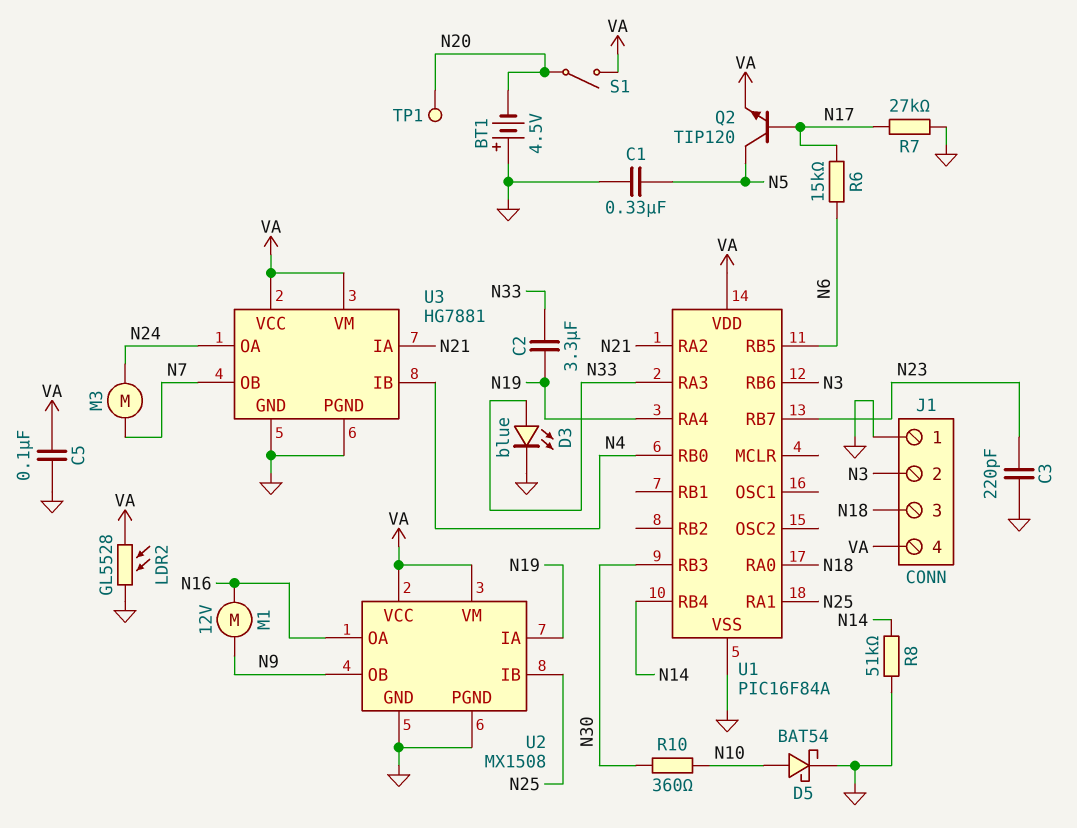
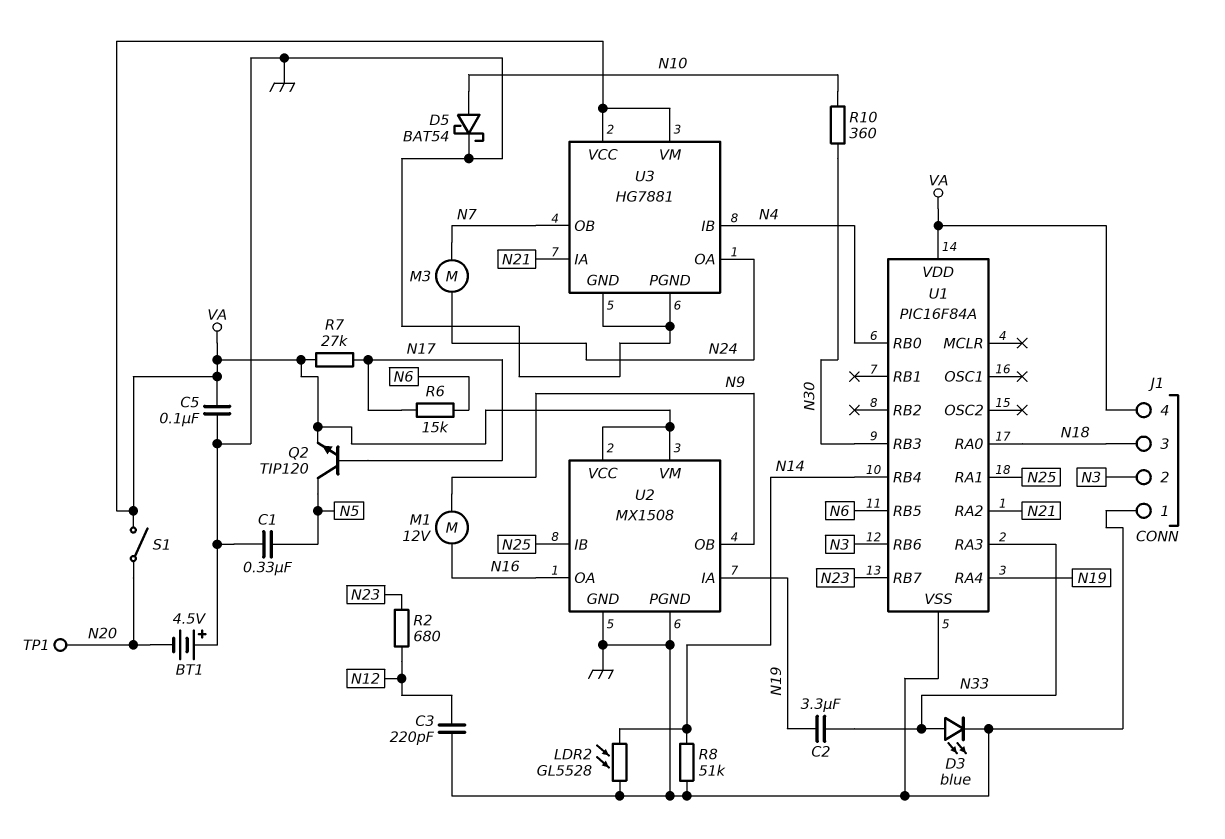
C3: 220pF (GND, N23) -> 220pF (GND, N12)
LDR2: GL5528 (GND, VA) -> GL5528 (GND, N14)
R2: none -> 680 (N12, N23)
R7: 27k (GND, N17) -> 27k (N17, VA)

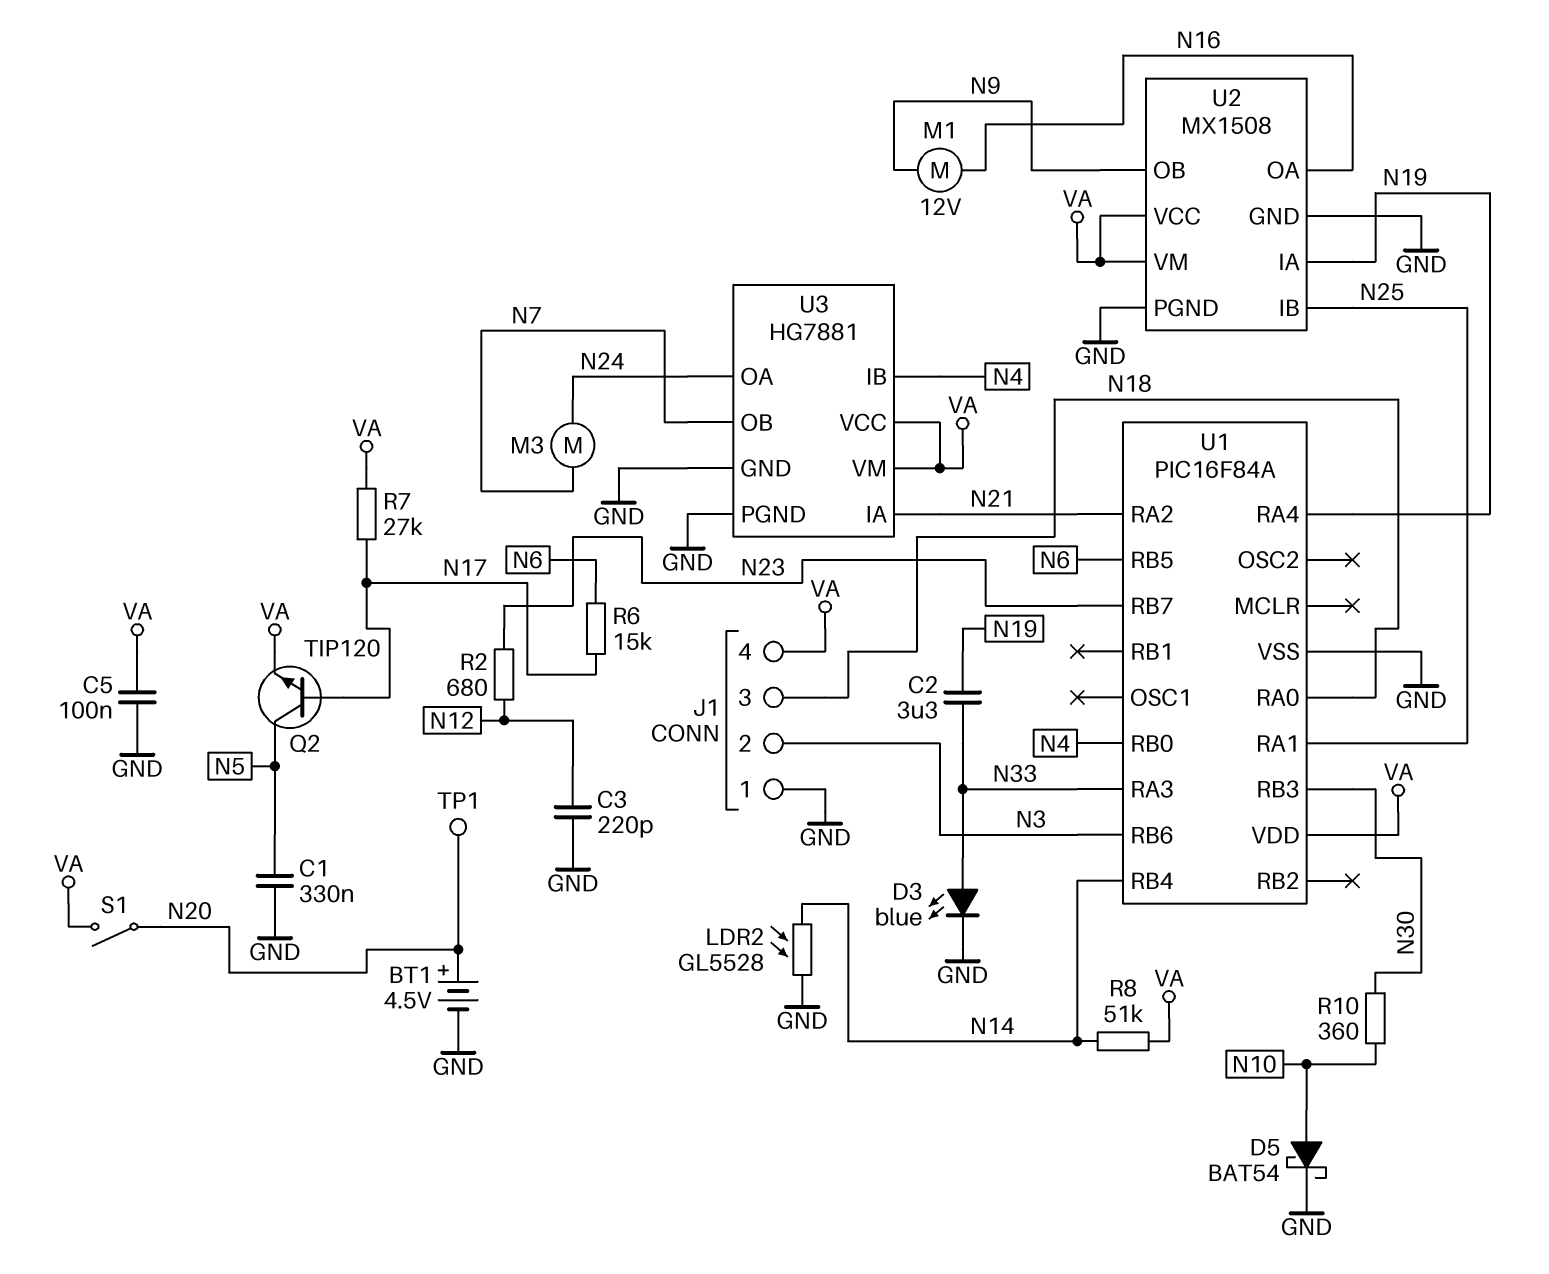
BT1: 4.5V (plus GND, minus N20) -> 4.5V (plus N20, minus GND)
R8: 51k (GND, N14) -> 51k (N14, VA)

